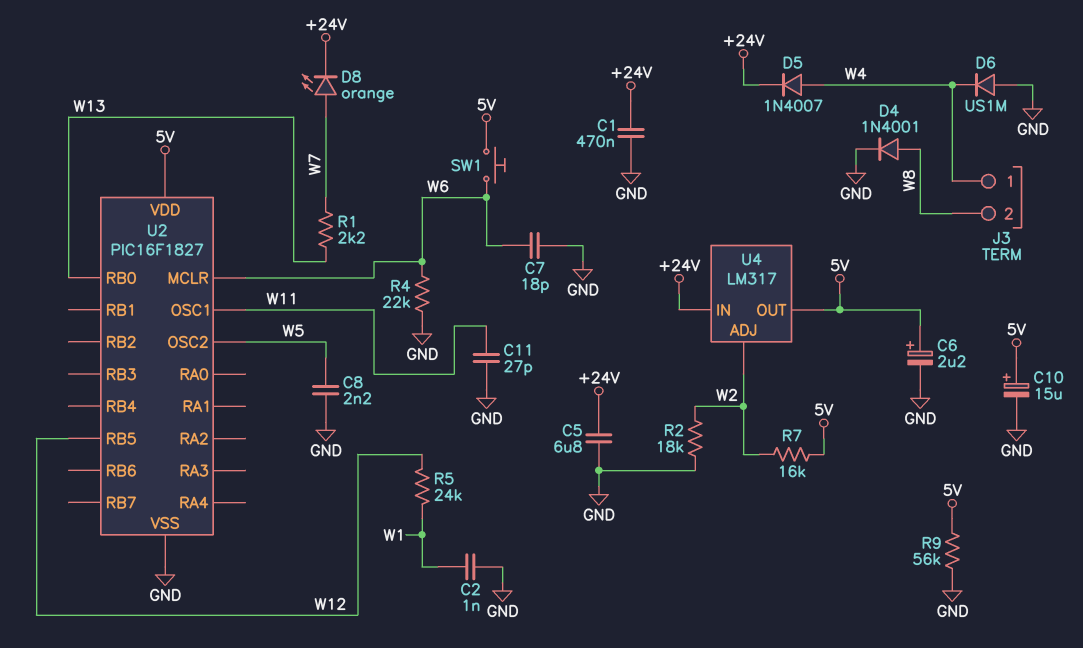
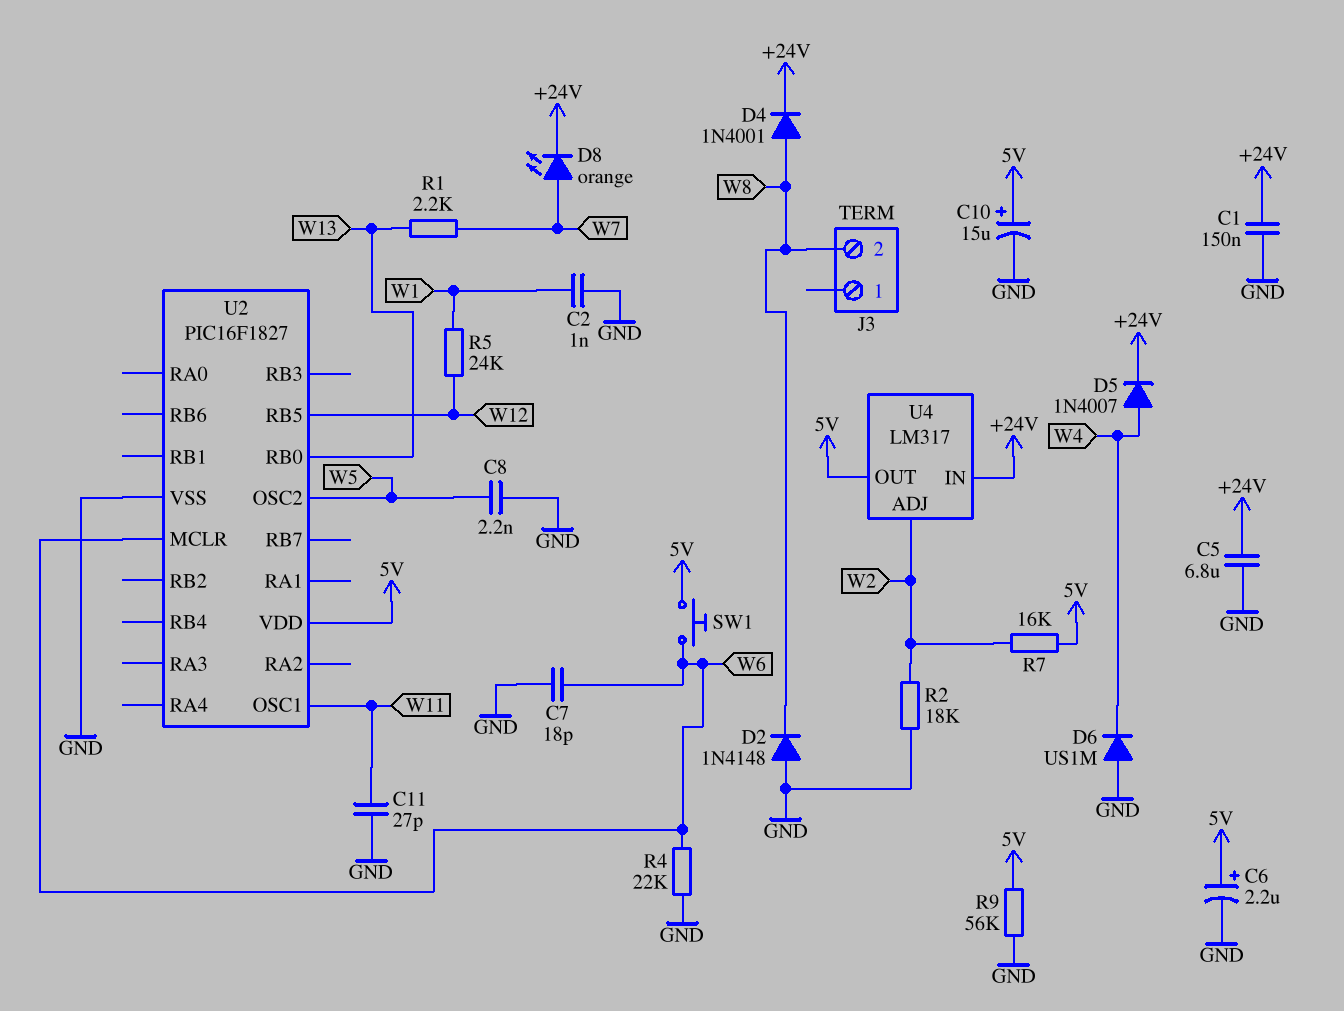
C1: 470nF (+24V, GND) -> 150nF (+24V, GND)
D2: none -> diode 1N4148 (A GND, K W8)
D4: diode 1N4001 (A W8, K GND) -> diode 1N4001 (A W8, K +24V)
J3 pin 1: W4 -> none

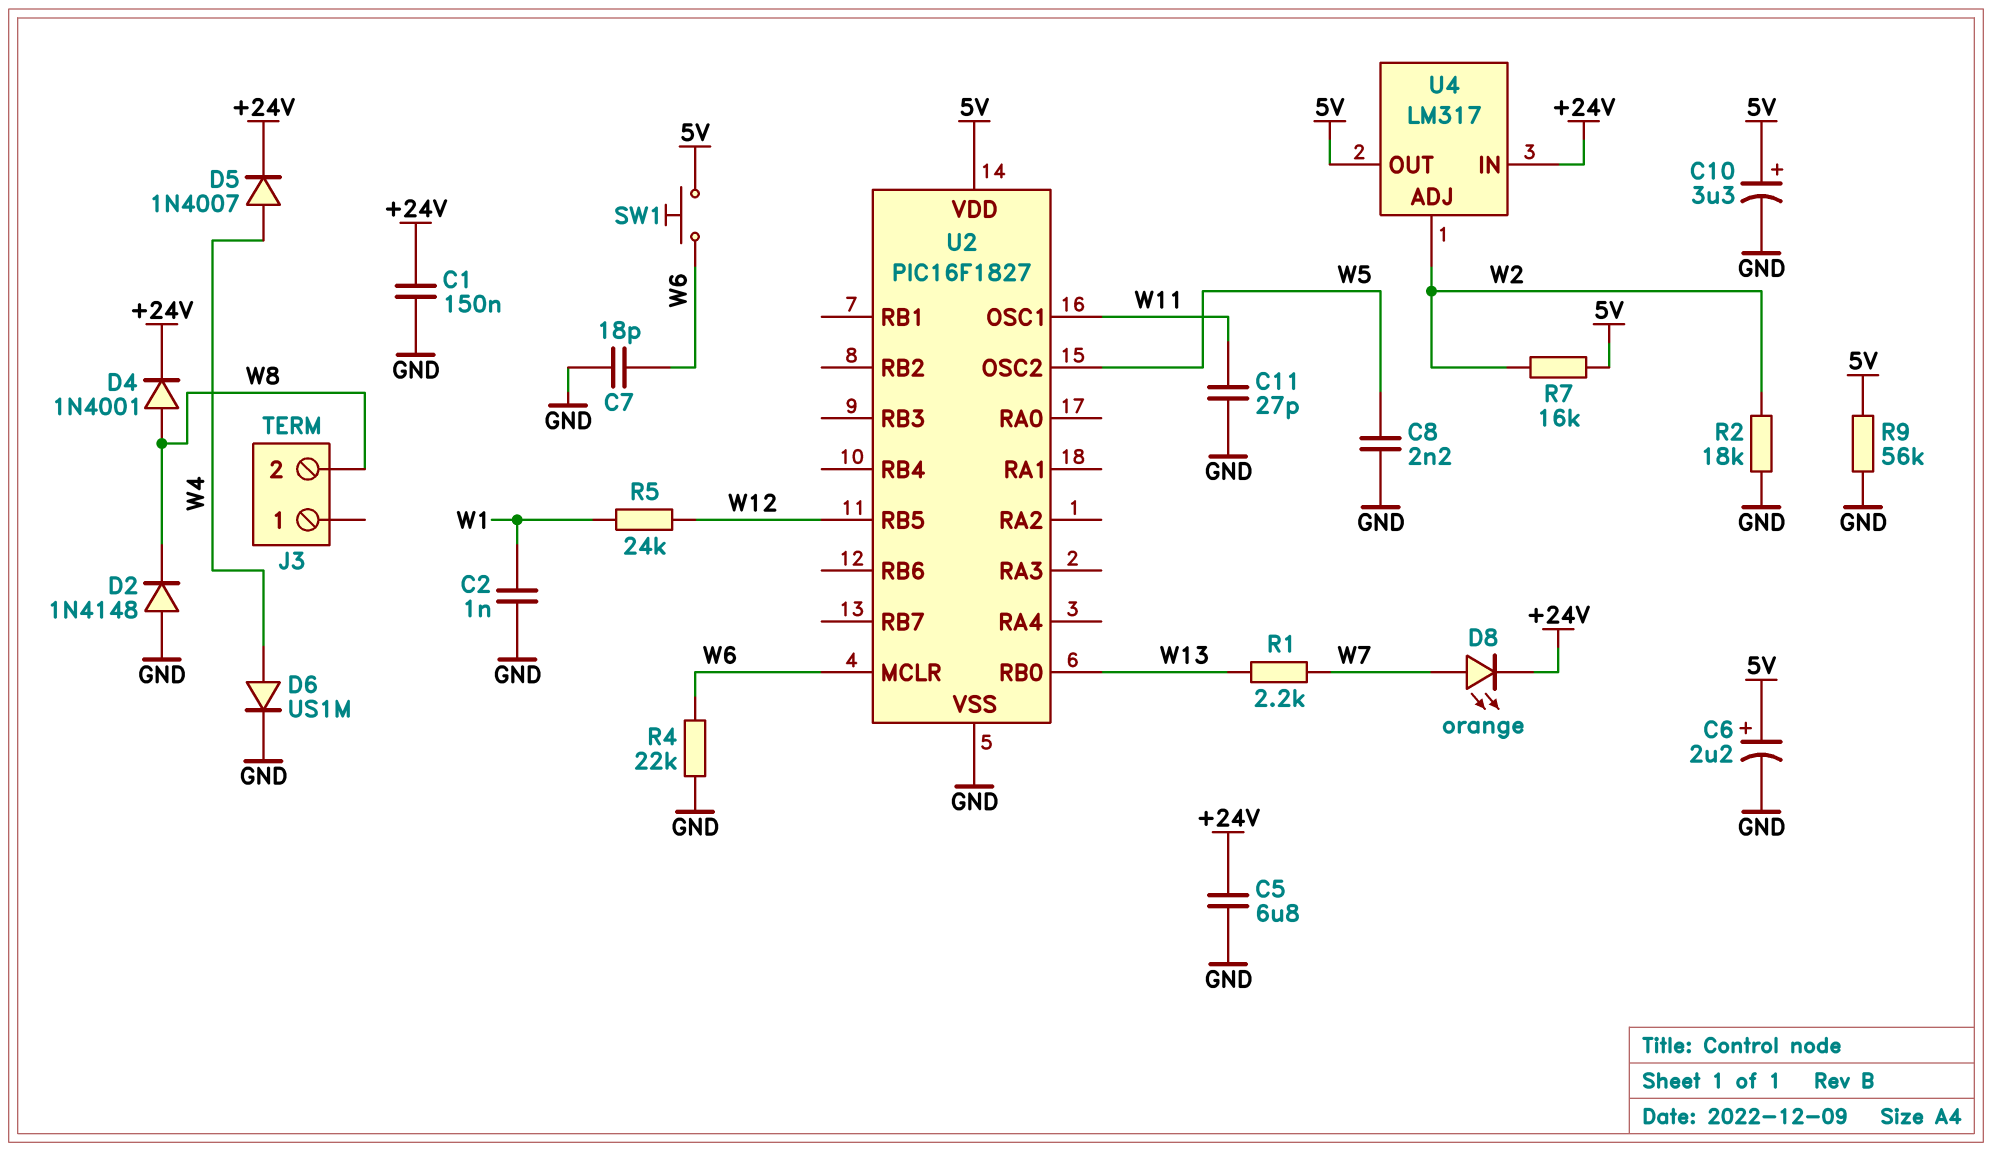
C10: 15uF (plus 5V, minus GND) -> 3.3uF (plus 5V, minus GND)
D6: diode US1M (A GND, K W4) -> diode US1M (A W4, K GND)

